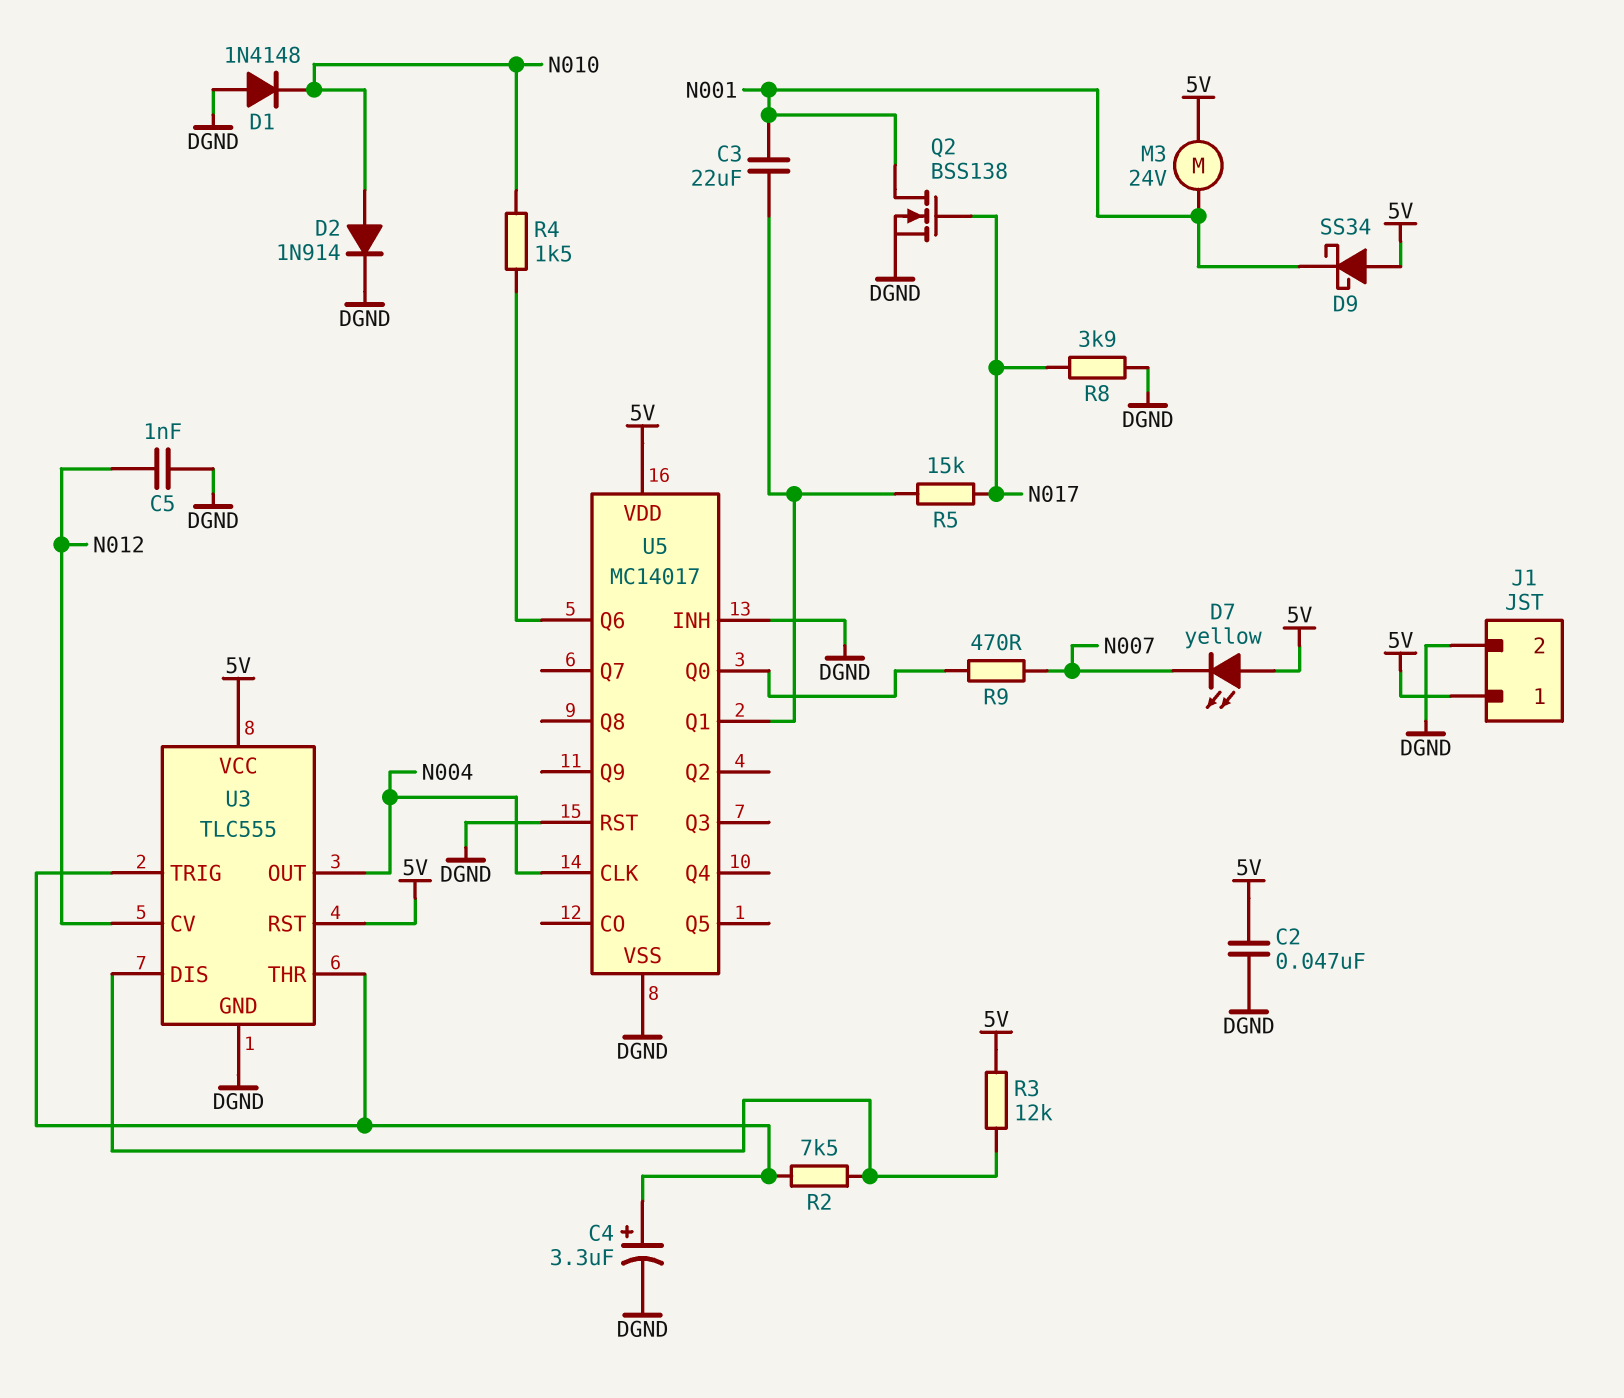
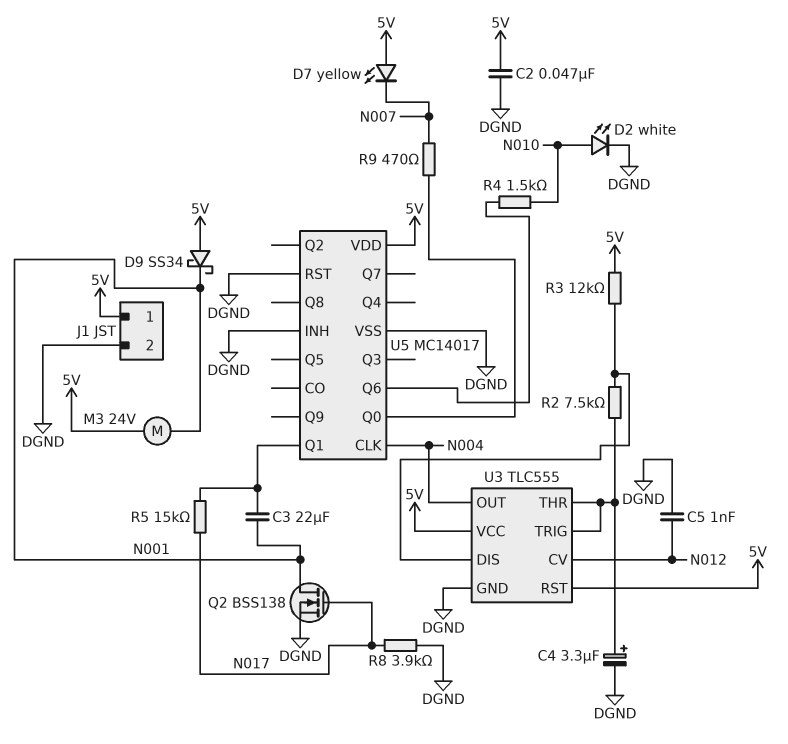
D1: diode 1N4148 (A DGND, K N010) -> none
D2: diode 1N914 (A N010, K DGND) -> LED white (A N010, K DGND)

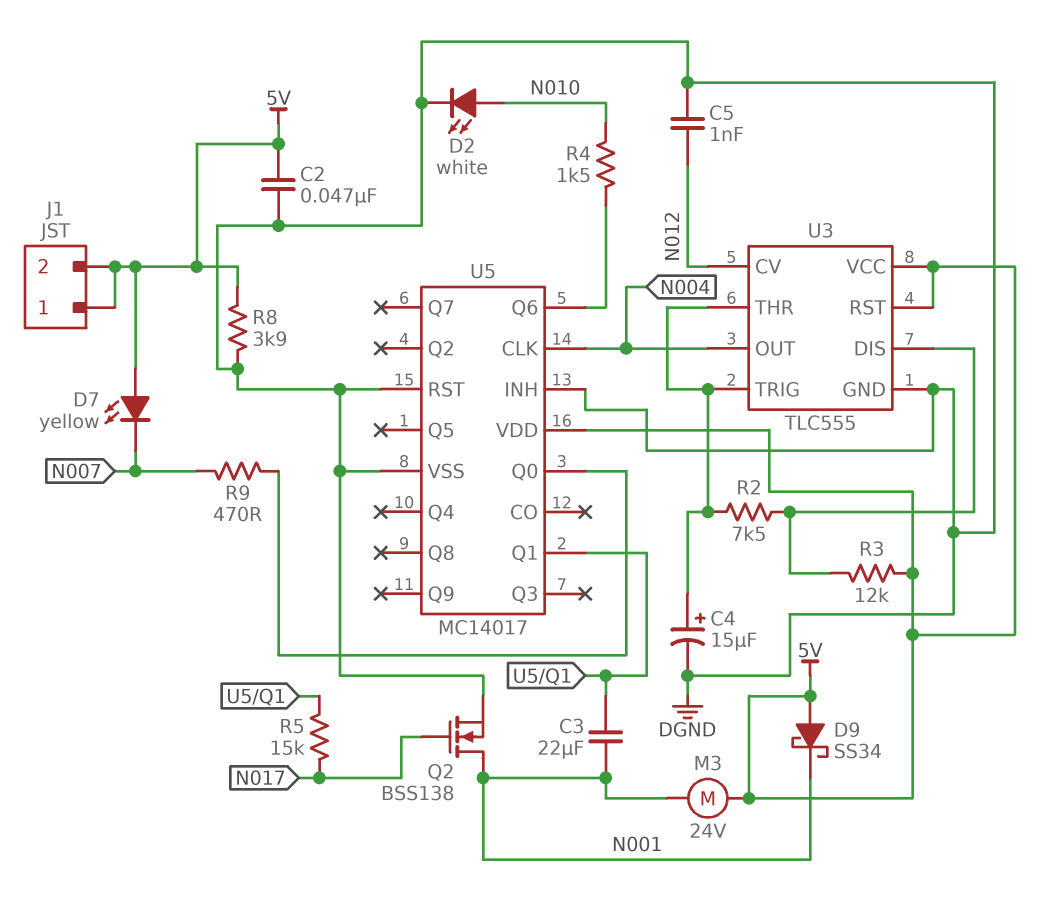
C4: 3.3uF (plus U3/THR, minus DGND) -> 15uF (plus U3/THR, minus DGND)
J1 pin 2: DGND -> 5V
R8: 3.9k (DGND, N017) -> 3.9k (5V, DGND)

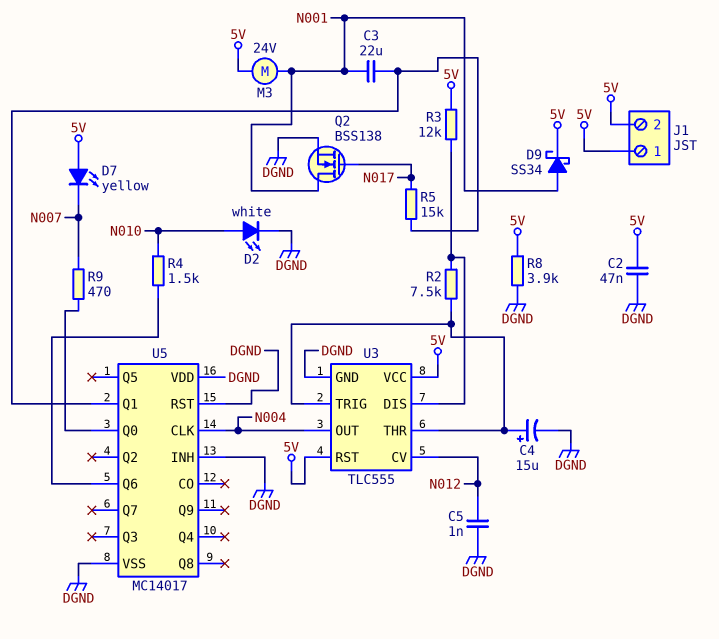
D9: schottky SS34 (A 5V, K N001) -> schottky SS34 (A N001, K 5V)
U5 pin VDD: 5V -> DGND

